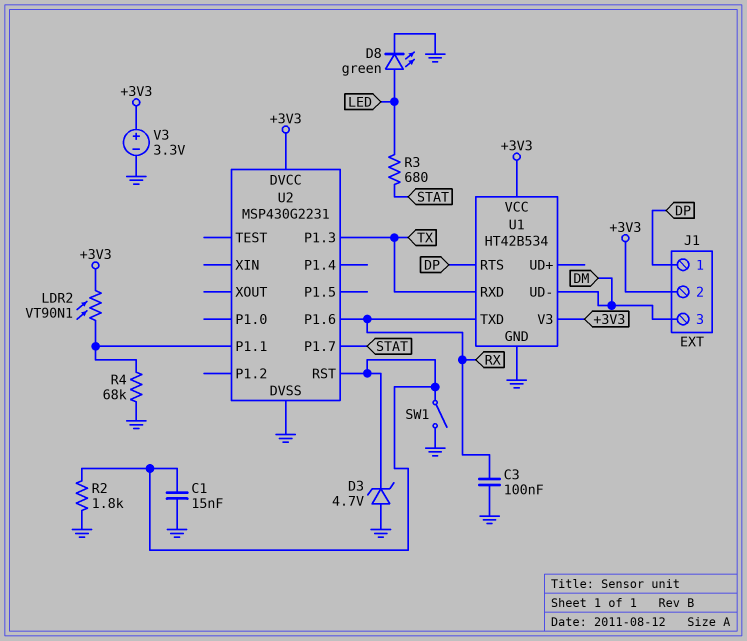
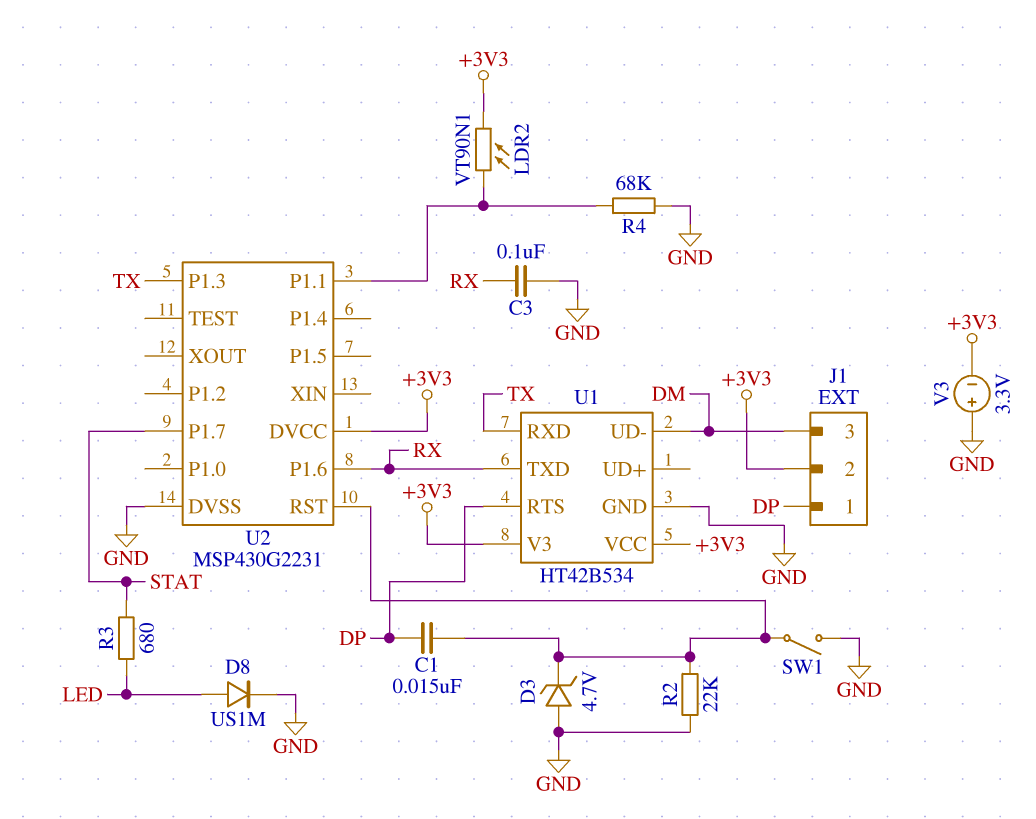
C1: 15nF (GND, U2/RST) -> 15nF (DP, U2/RST)
D8: LED green (A LED, K GND) -> diode US1M (A LED, K GND)
R2: 1.8k (GND, U2/RST) -> 22k (GND, U2/RST)
V3: 3.3V (plus +3V3, minus GND) -> 3.3V (plus GND, minus +3V3)

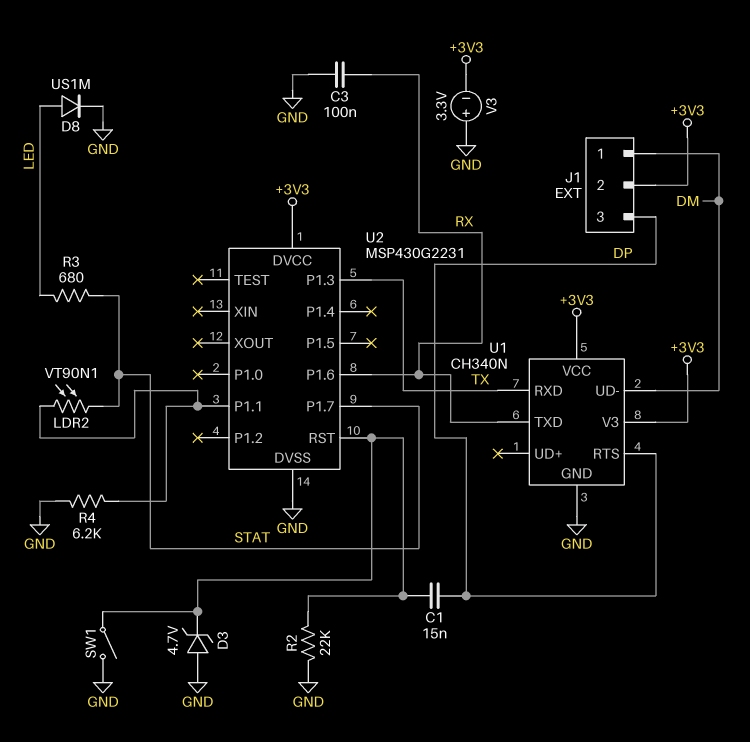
J1 pin 1: DP -> DM
J1 pin 3: DM -> DP
LDR2: VT90N1 (+3V3, U2/P1.1) -> VT90N1 (STAT, U2/P1.1)
R4: 68k (GND, U2/P1.1) -> 6.2k (GND, U2/P1.1)
U1: HT42B534 -> CH340N

